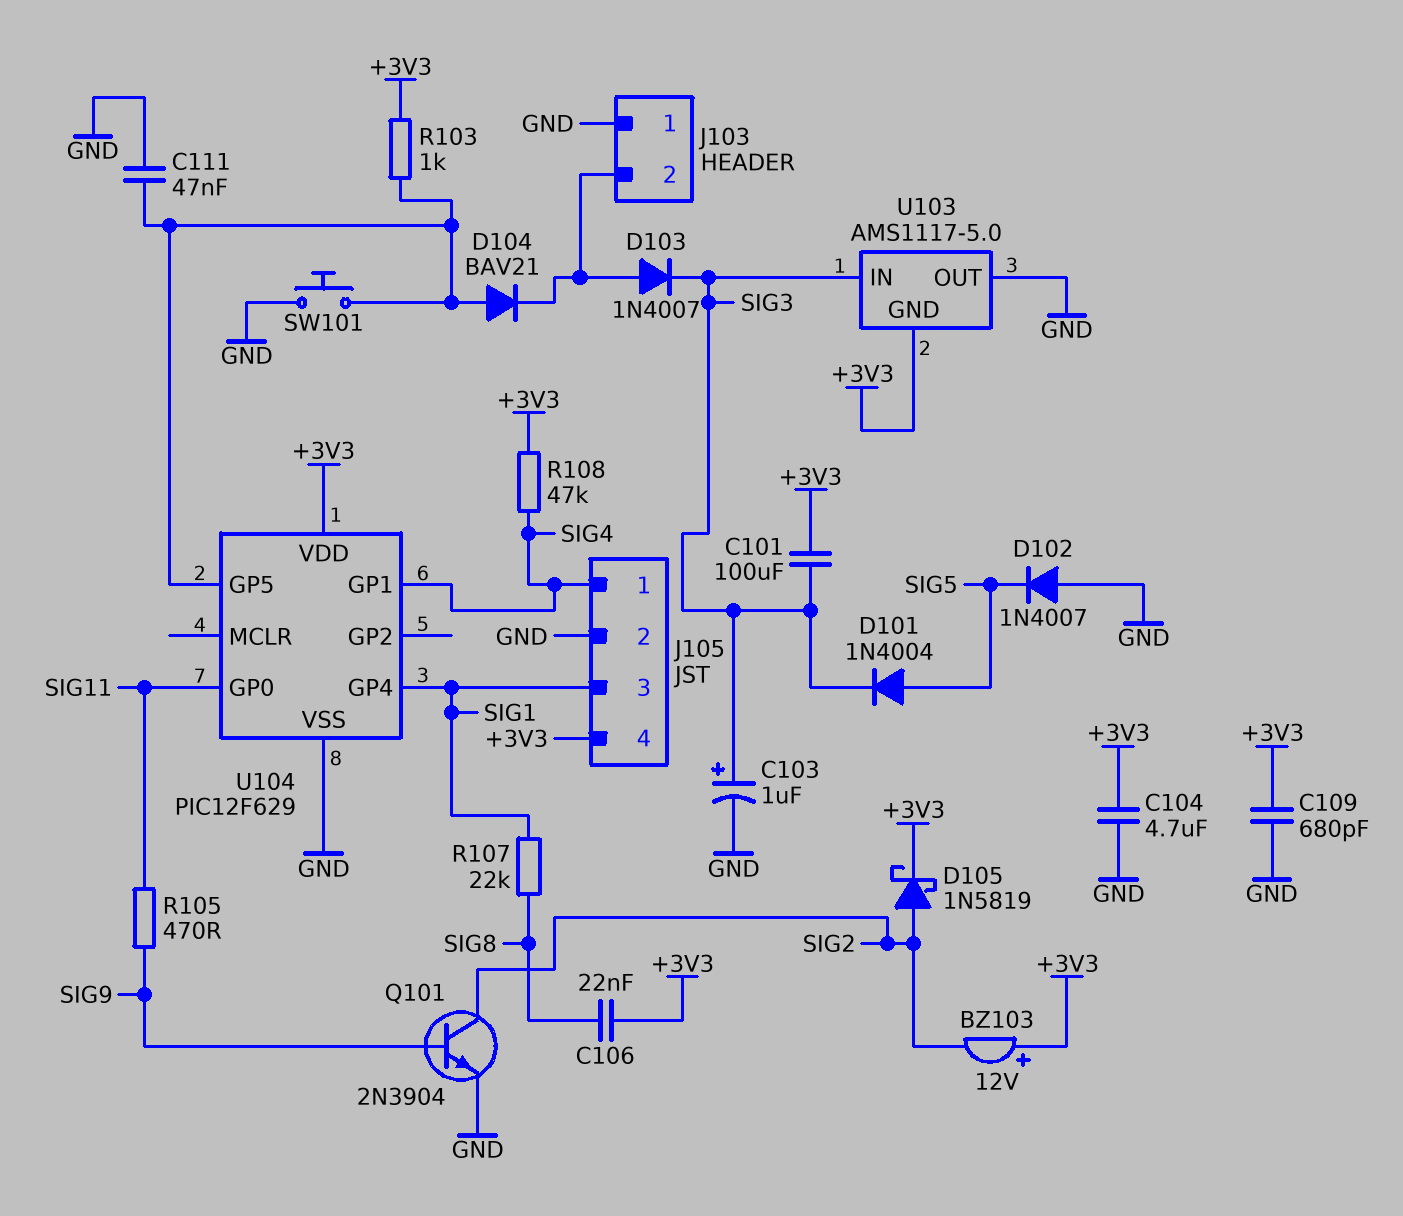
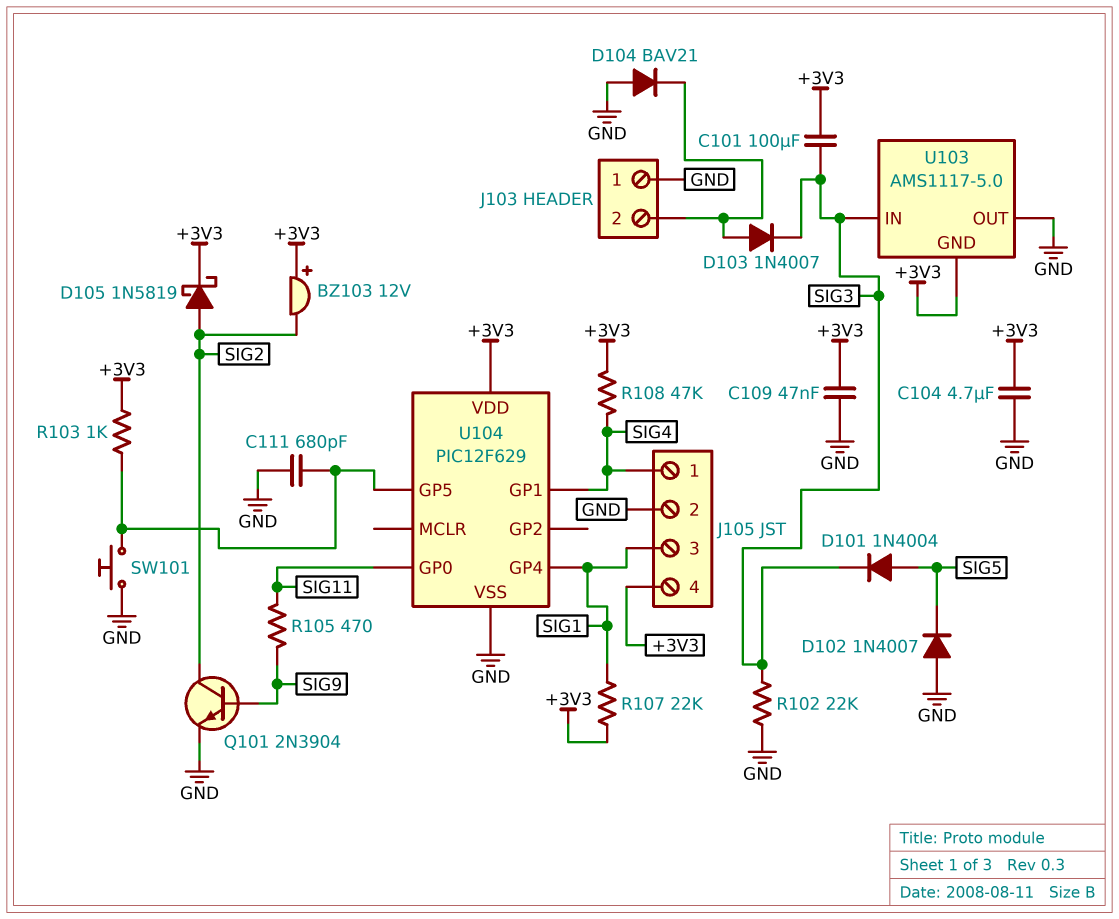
C103: 1uF (plus SIG3, minus GND) -> none
C106: 22nF (+3V3, SIG8) -> none
C109: 680pF (+3V3, GND) -> 47nF (+3V3, GND)
C111: 47nF (GND, U104/GP5) -> 680pF (GND, U104/GP5)
D104: diode BAV21 (A U104/GP5, K J103/2) -> diode BAV21 (A GND, K J103/2)
R102: none -> 22k (GND, SIG3)
R107: 22k (SIG1, SIG8) -> 22k (+3V3, SIG1)

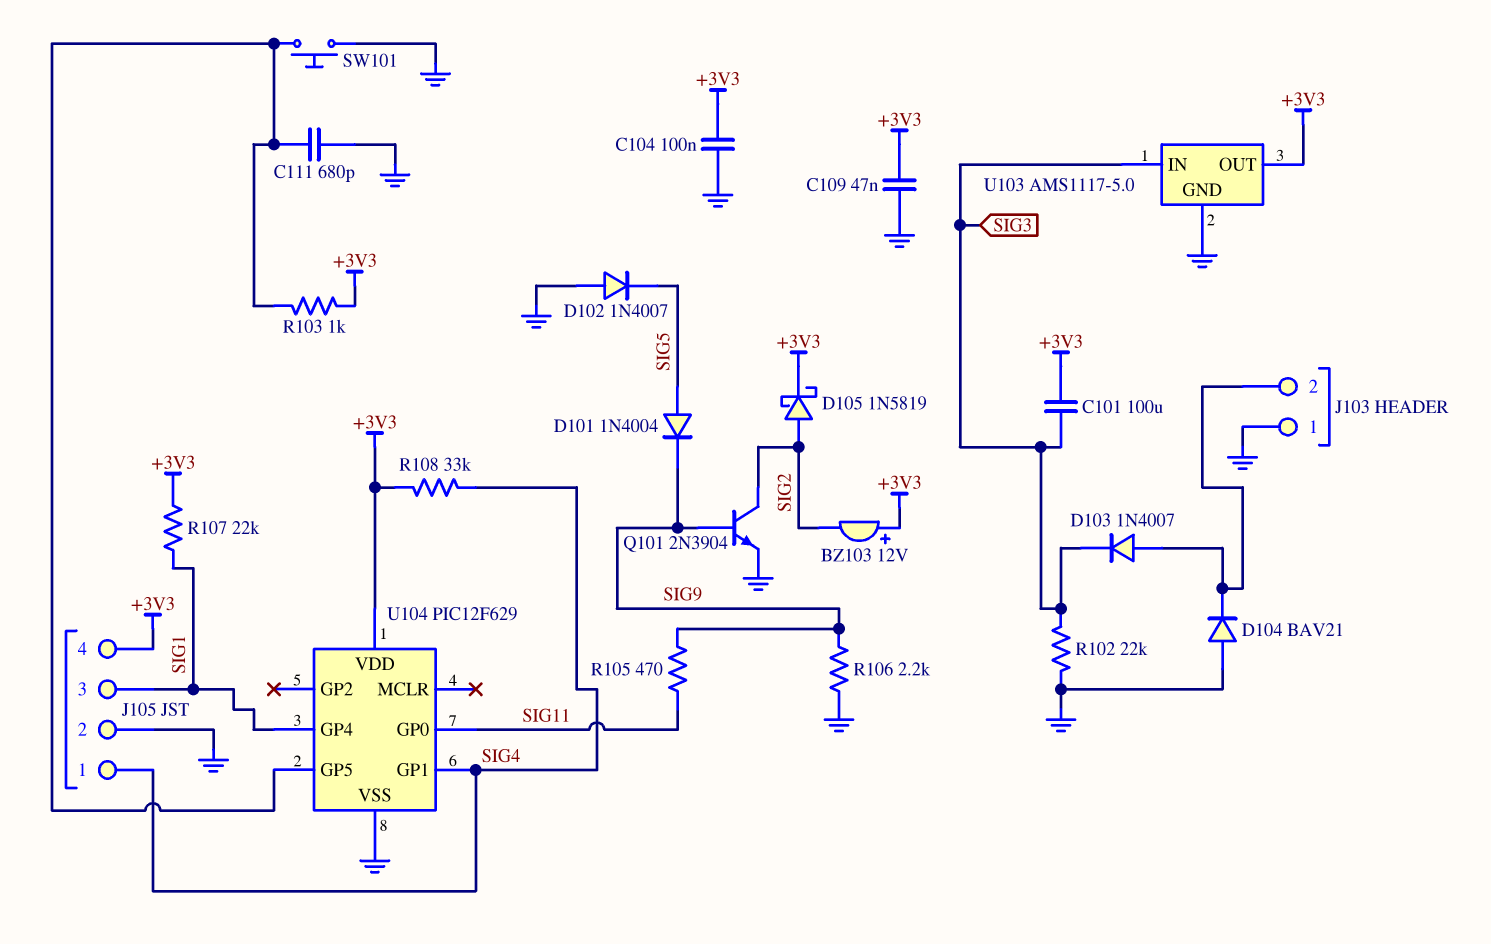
C104: 4.7uF (+3V3, GND) -> 100nF (+3V3, GND)
D101: diode 1N4004 (A SIG5, K SIG3) -> diode 1N4004 (A SIG5, K SIG9)
R106: none -> 2.2k (GND, SIG9)
R108: 47k (+3V3, SIG4) -> 33k (+3V3, SIG4)
U103 pin GND: +3V3 -> GND
U103 pin OUT: GND -> +3V3

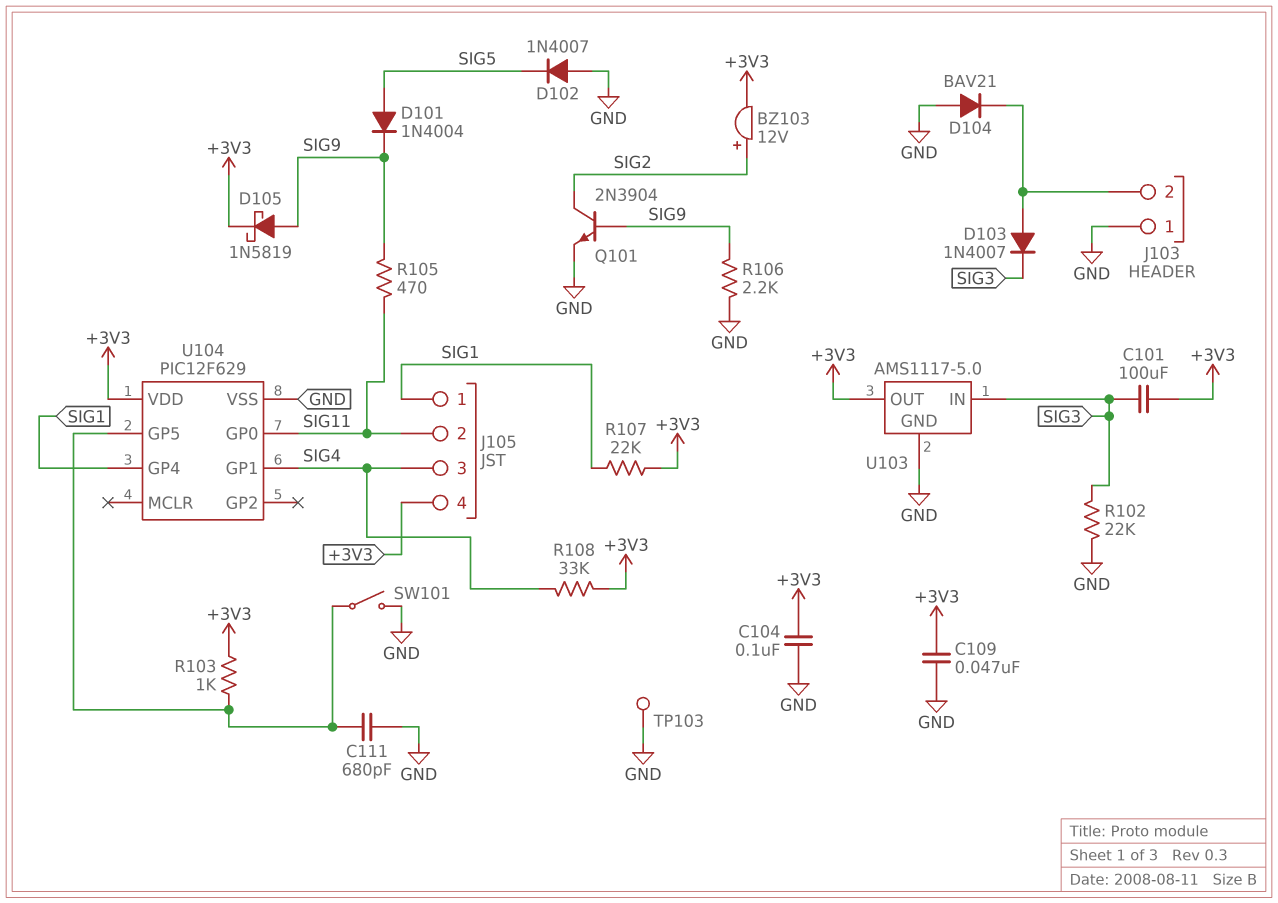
BZ103: buzzer 12V (plus +3V3, minus SIG2) -> buzzer 12V (plus SIG2, minus +3V3)
D105: schottky 1N5819 (A SIG2, K +3V3) -> schottky 1N5819 (A SIG9, K +3V3)
J105 pin 1: SIG4 -> SIG1
J105 pin 2: GND -> SIG11
J105 pin 3: SIG1 -> SIG4
SW101: button (GND, U104/GP5) -> switch (GND, U104/GP5)
TP103: none -> test point (GND)

